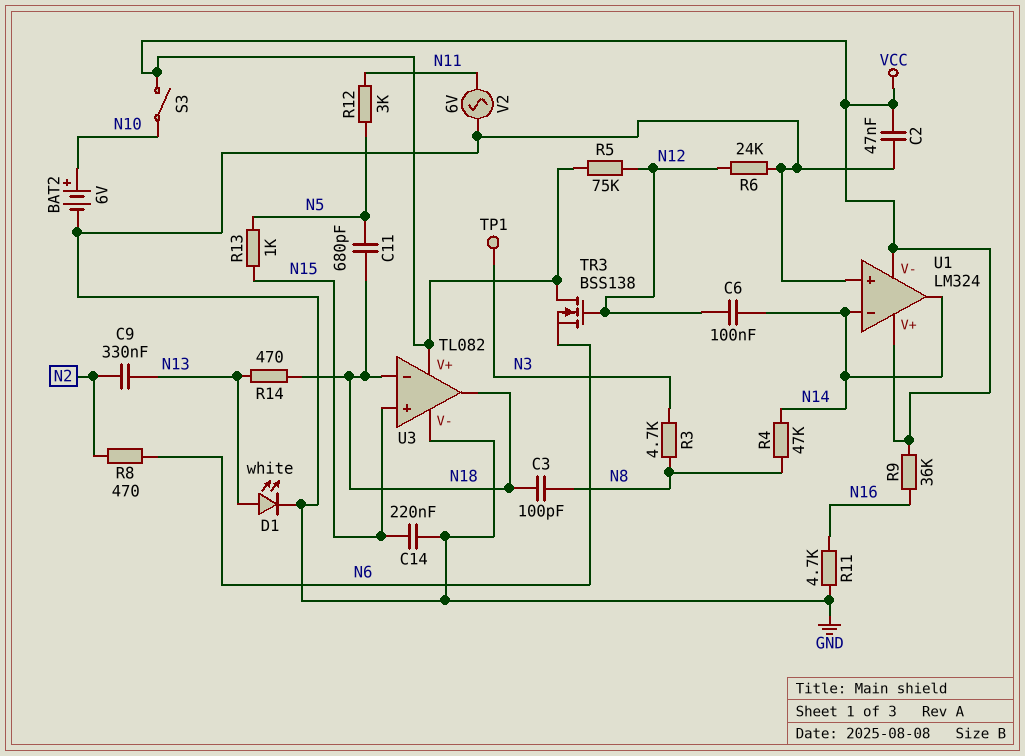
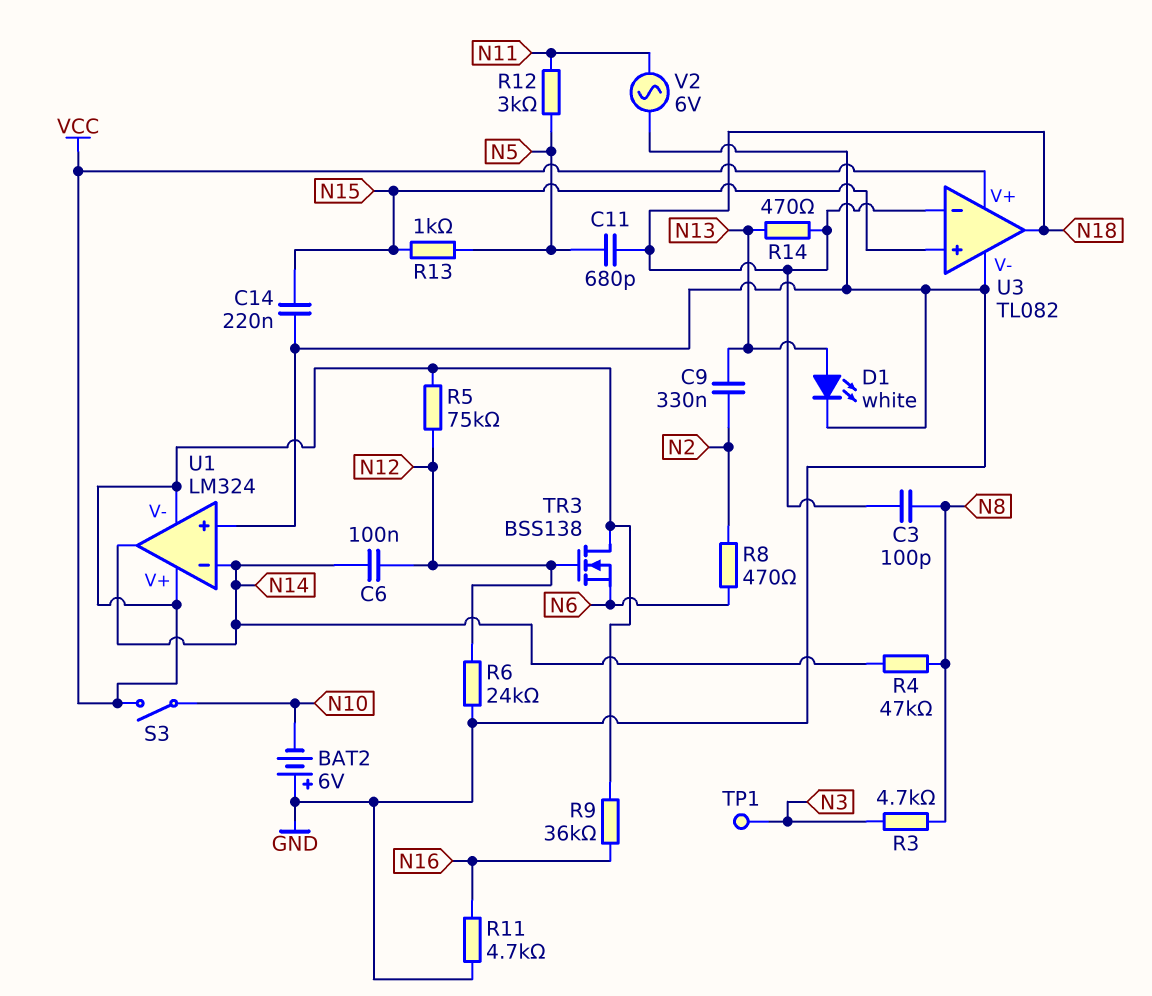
BAT2: 6V (plus N10, minus GND) -> 6V (plus GND, minus N10)
C2: 47nF (GND, VCC) -> none

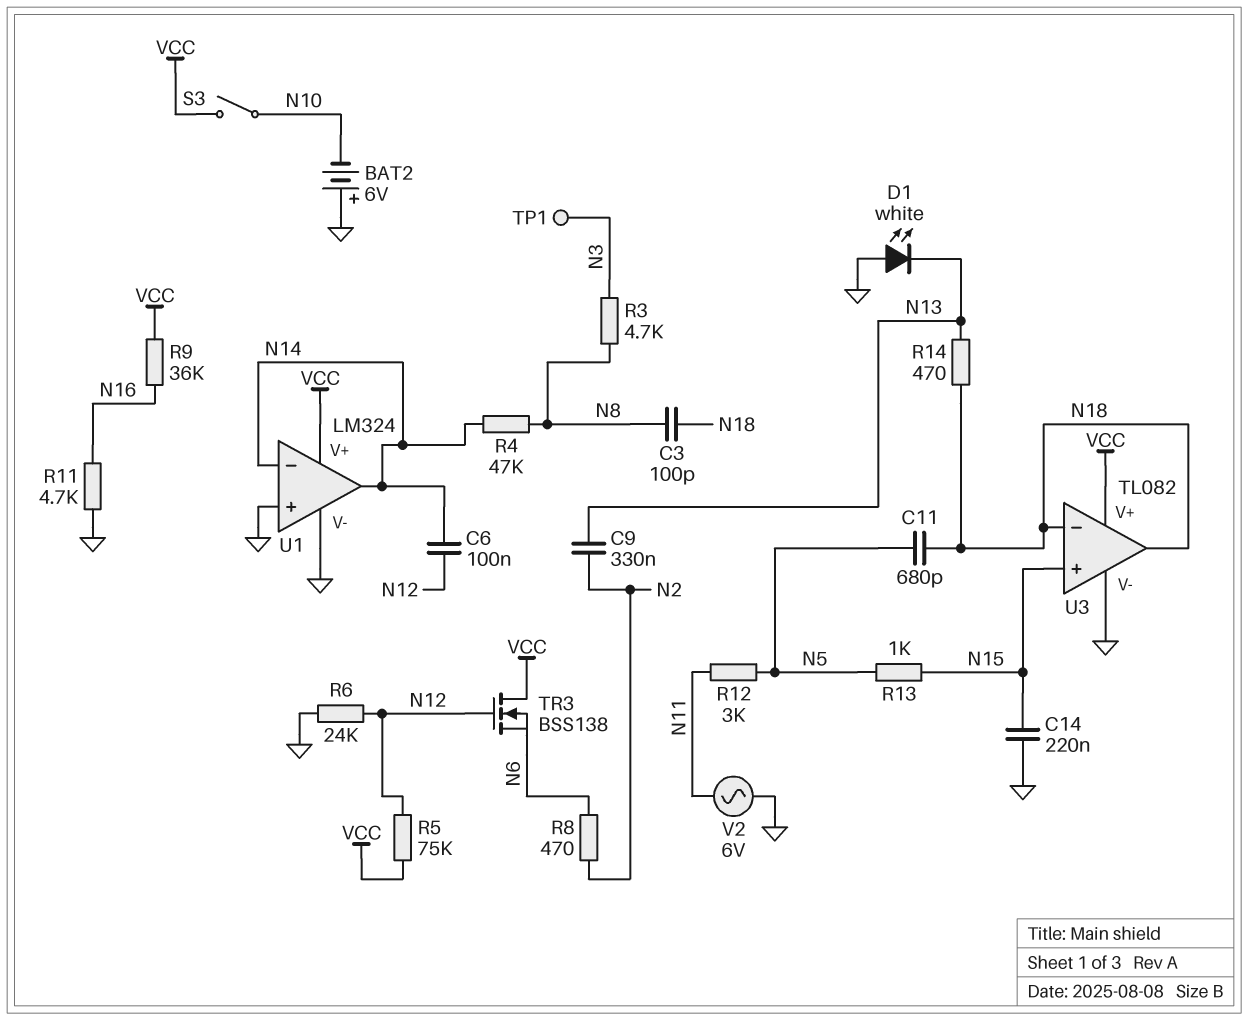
D1: LED white (A N13, K GND) -> LED white (A GND, K N13)
U1 pin V-: VCC -> GND

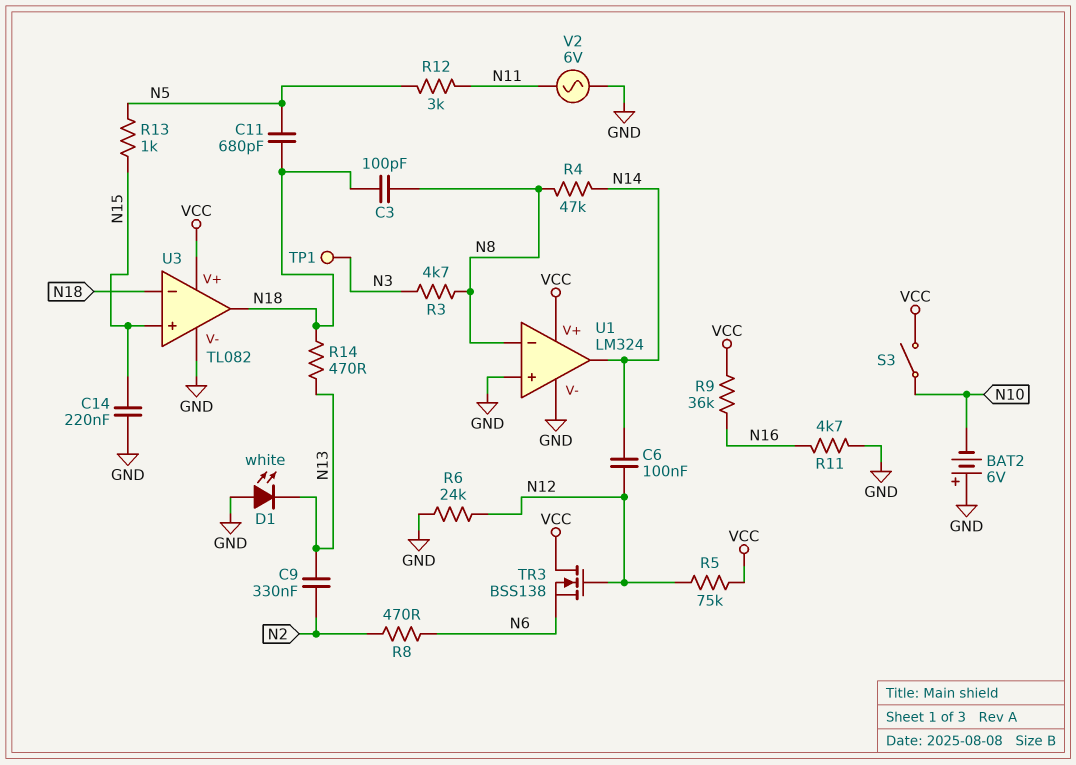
U1 pin in-: N14 -> N8

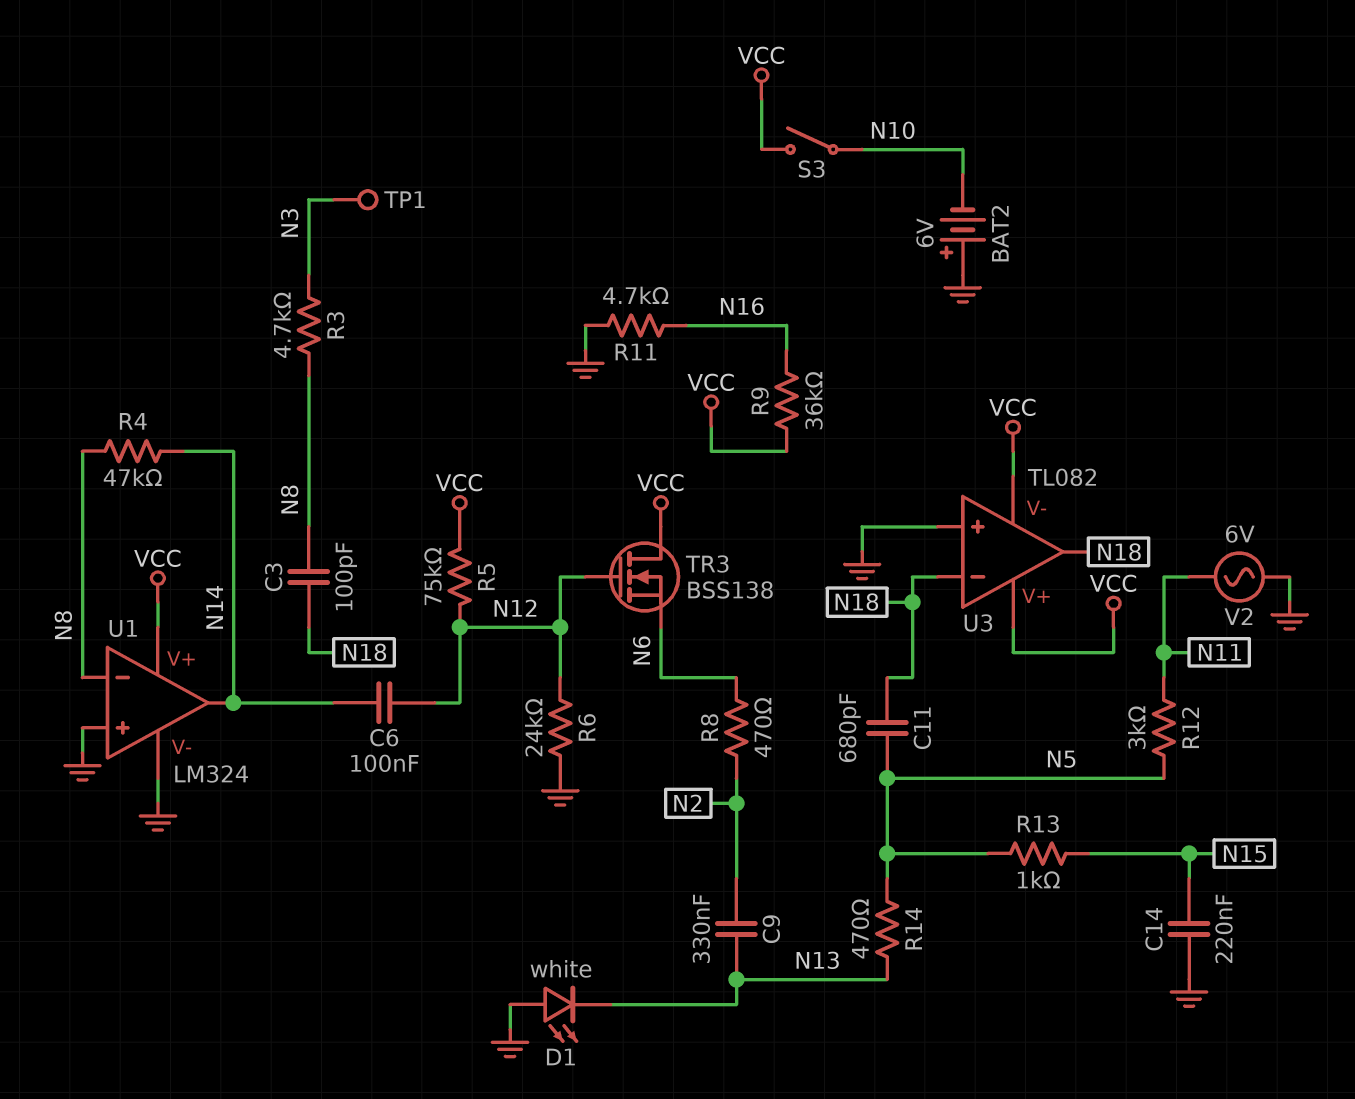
R14: 470 (N13, N18) -> 470 (N5, N13)
U3 pin V-: GND -> VCC
U3 pin in+: N15 -> GND

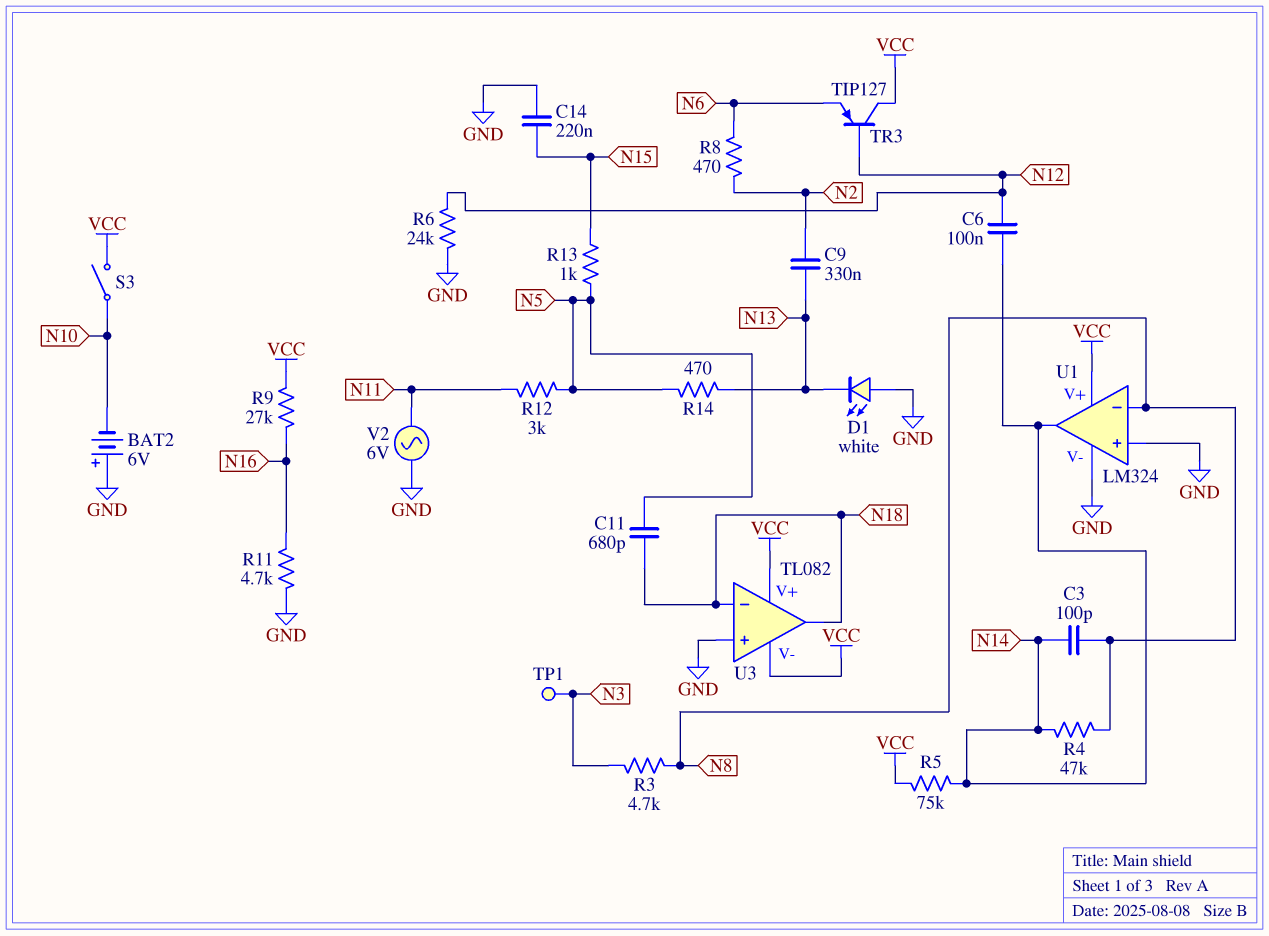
C3: 100pF (N8, N18) -> 100pF (N8, N14)
R5: 75k (N12, VCC) -> 75k (N14, VCC)
R9: 36k (N16, VCC) -> 27k (N16, VCC)
TR3: NMOS BSS138 (G N12, D VCC, S N6) -> PNP TIP127 (B N12, C VCC, E N6)

